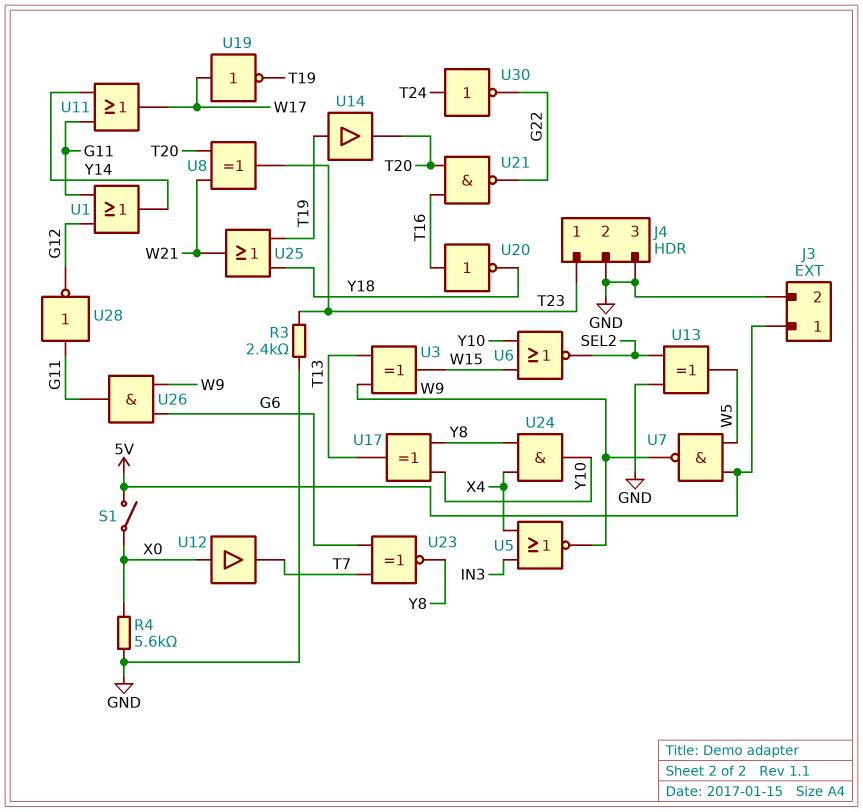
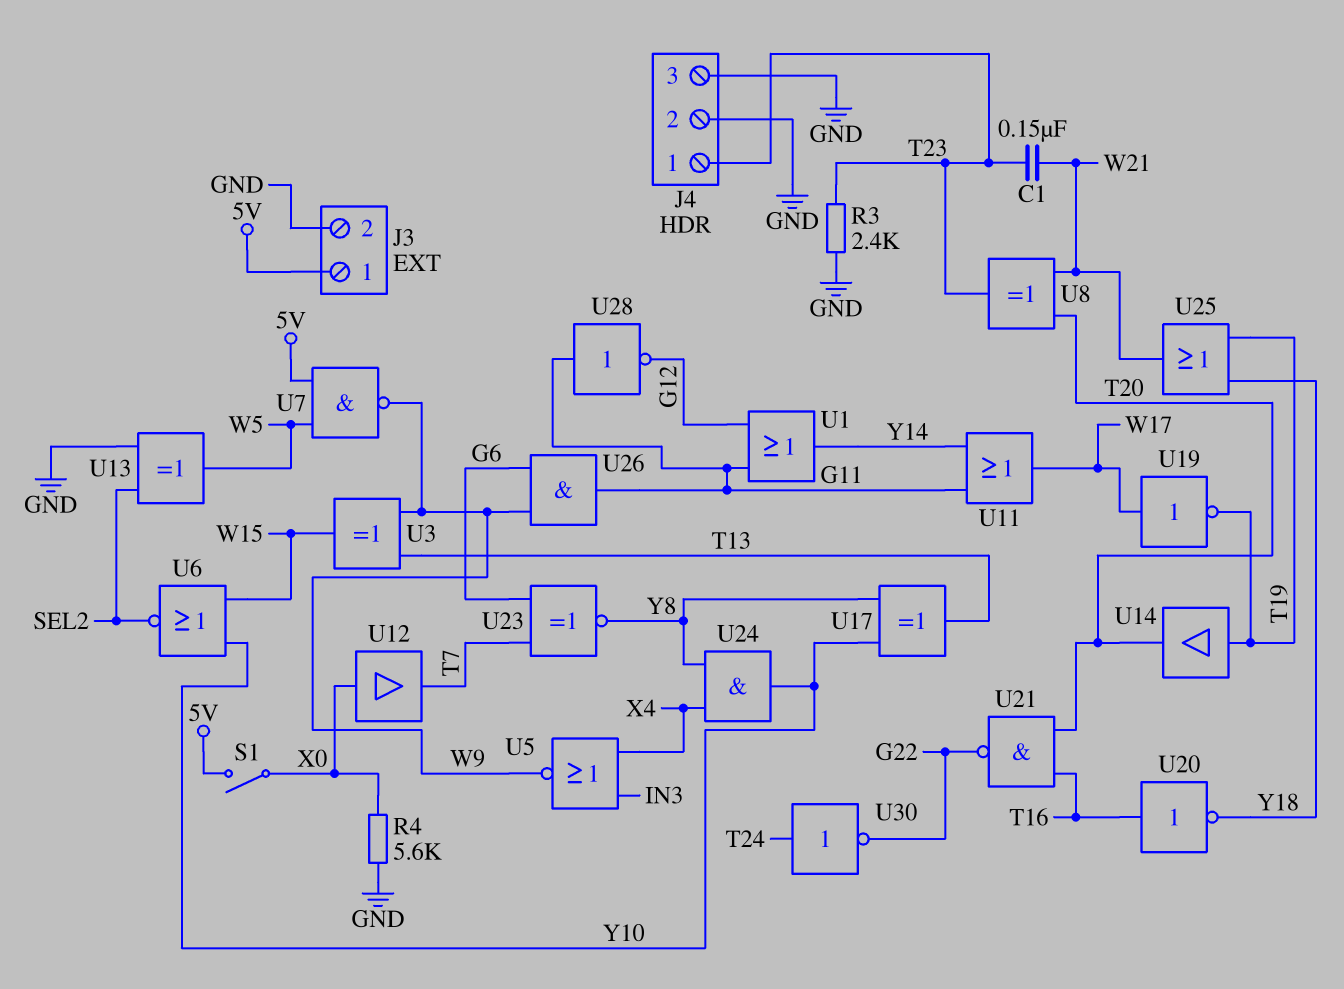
C1: none -> 150nF (T23, W21)

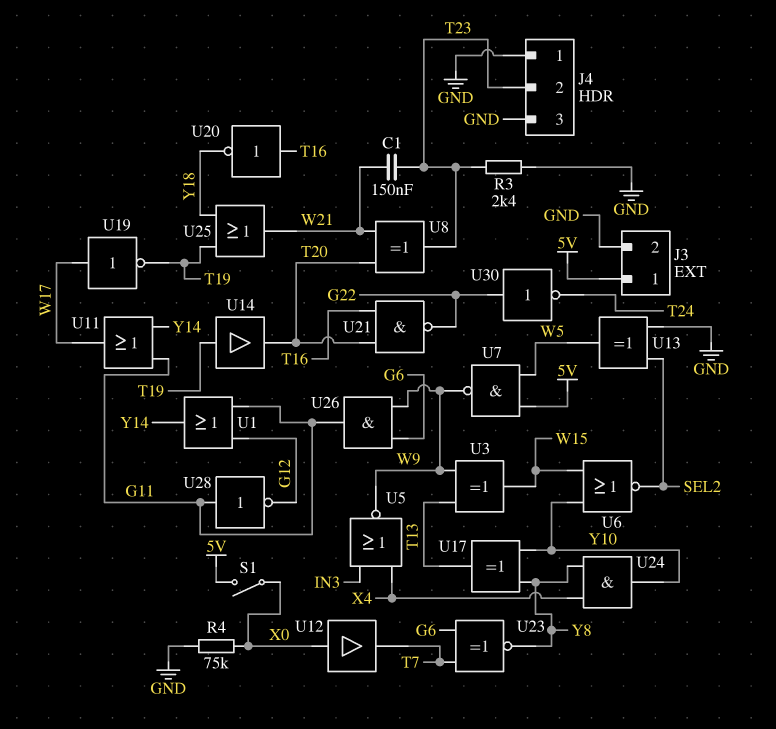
J4 pin 1: T23 -> GND
J4 pin 2: GND -> T23
R4: 5.6k (GND, X0) -> 75k (GND, X0)
U30: NOT (in T24, out G22) -> NOT (in G22, out T24)

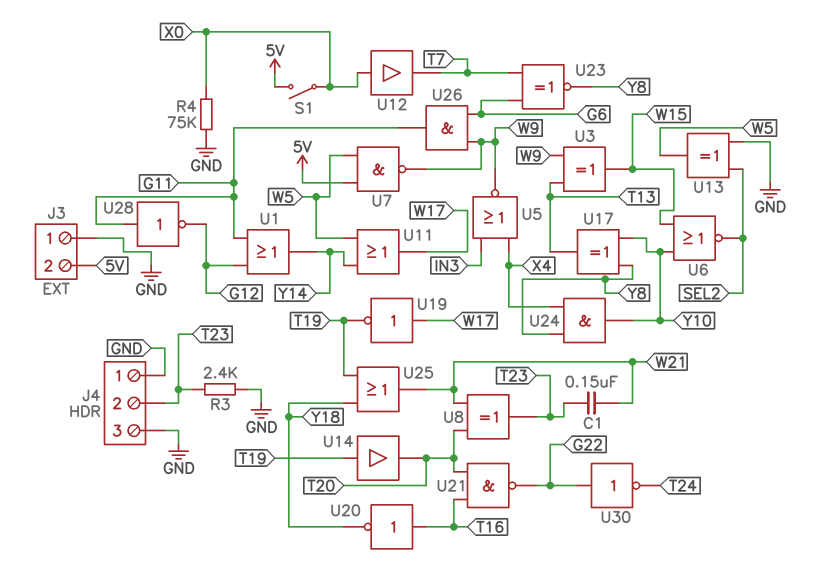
J3 pin 1: 5V -> GND
J3 pin 2: GND -> 5V
U11: OR (in G11, in Y14, out W17) -> OR (in W5, in Y14, out W17)

